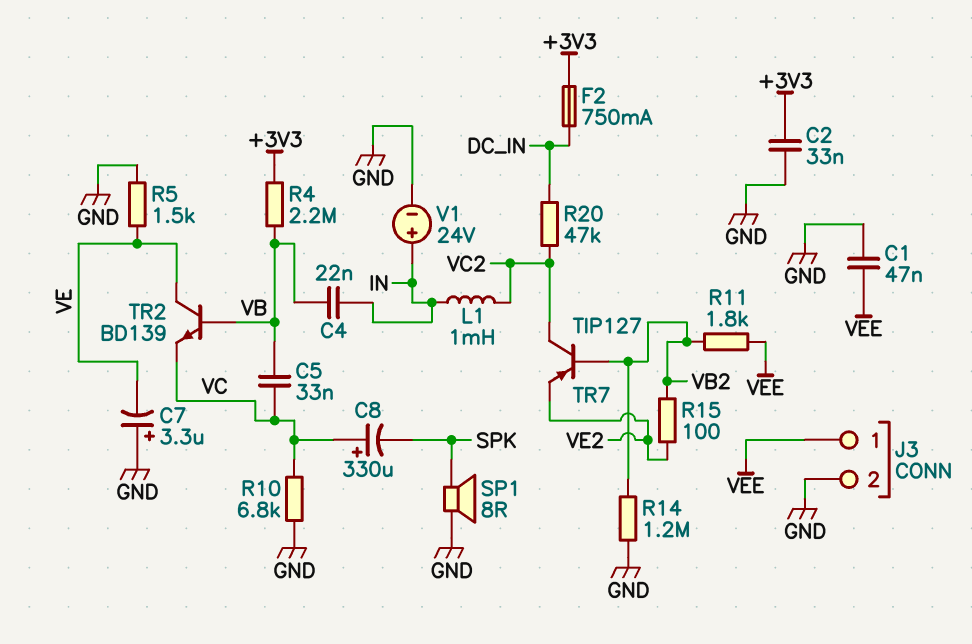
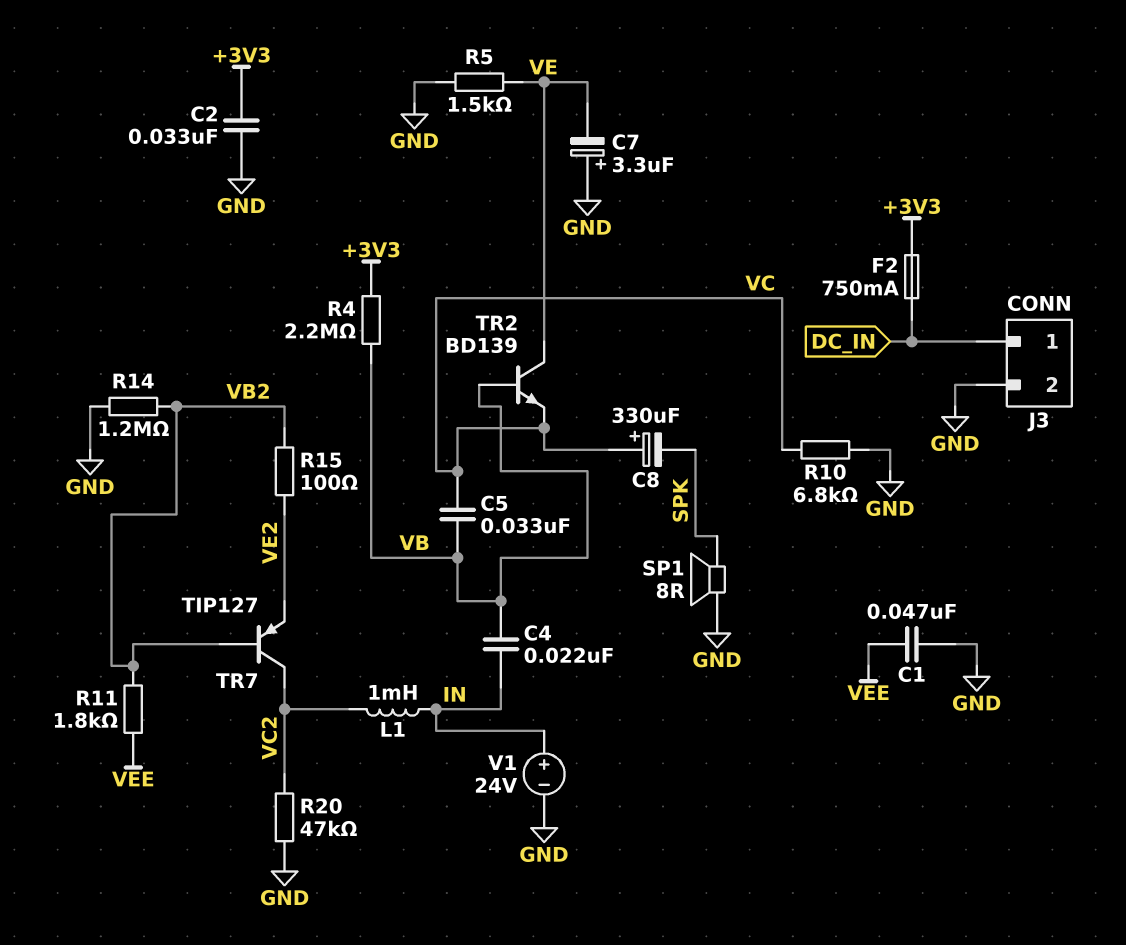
J3 pin 1: VEE -> DC_IN
R20: 47k (DC_IN, VC2) -> 47k (GND, VC2)

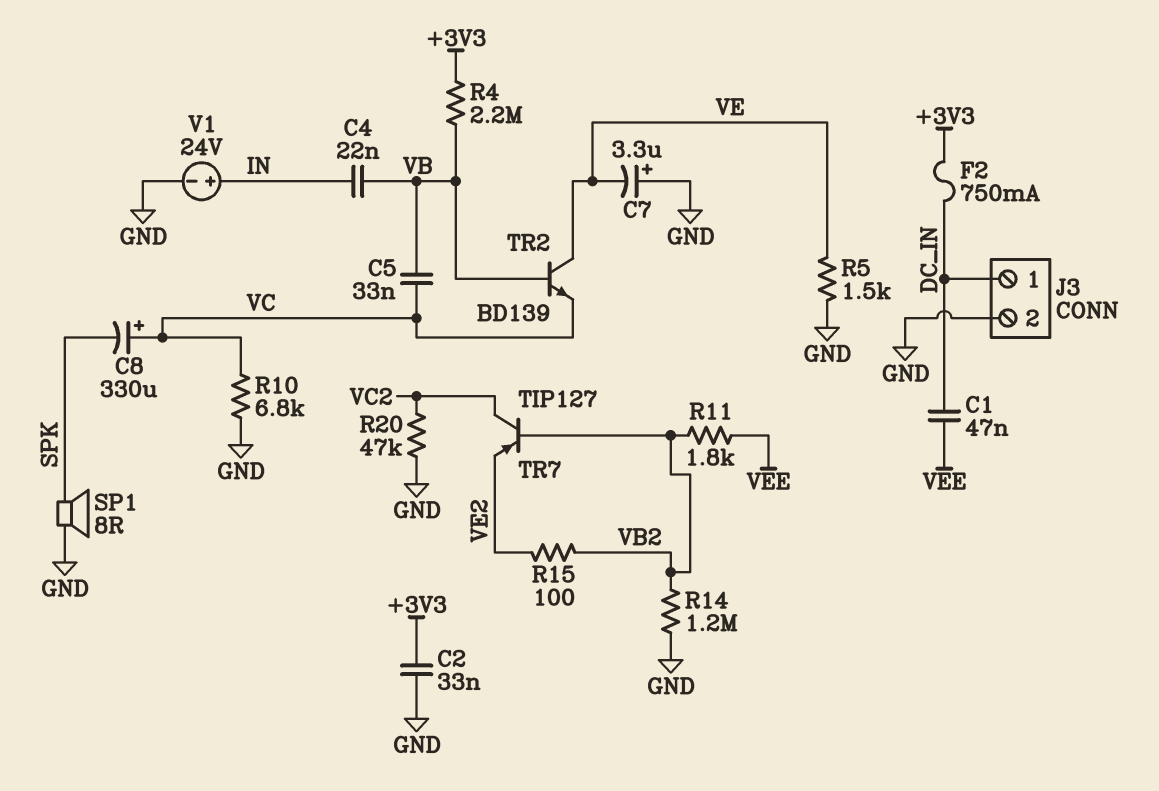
C1: 47nF (GND, VEE) -> 47nF (DC_IN, VEE)
L1: 1mH (IN, VC2) -> none

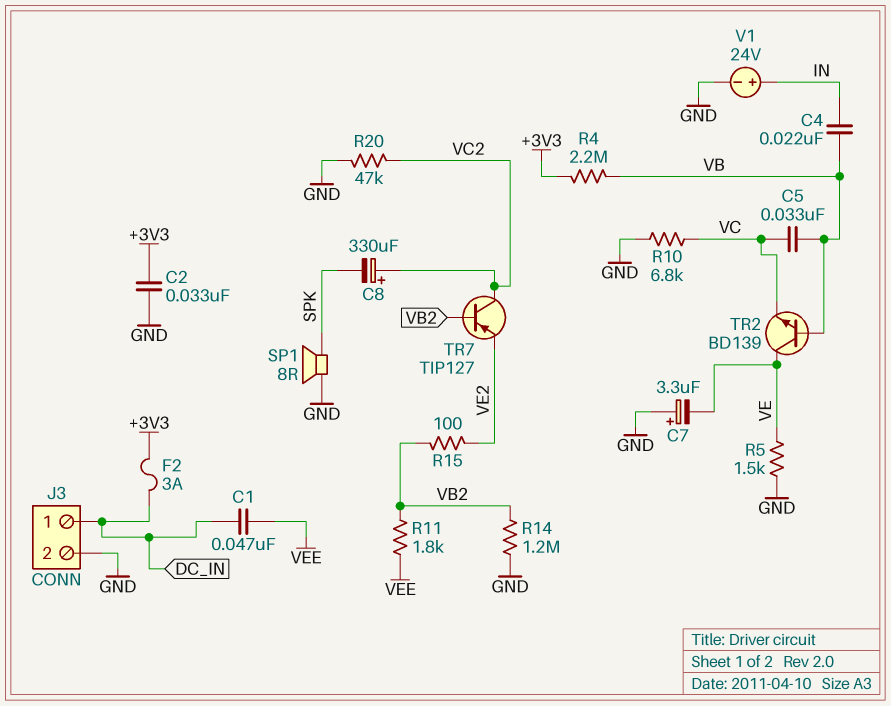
C8: 330uF (plus VC, minus SPK) -> 330uF (plus VC2, minus SPK)
F2: 750mA (+3V3, DC_IN) -> 3A (+3V3, DC_IN)

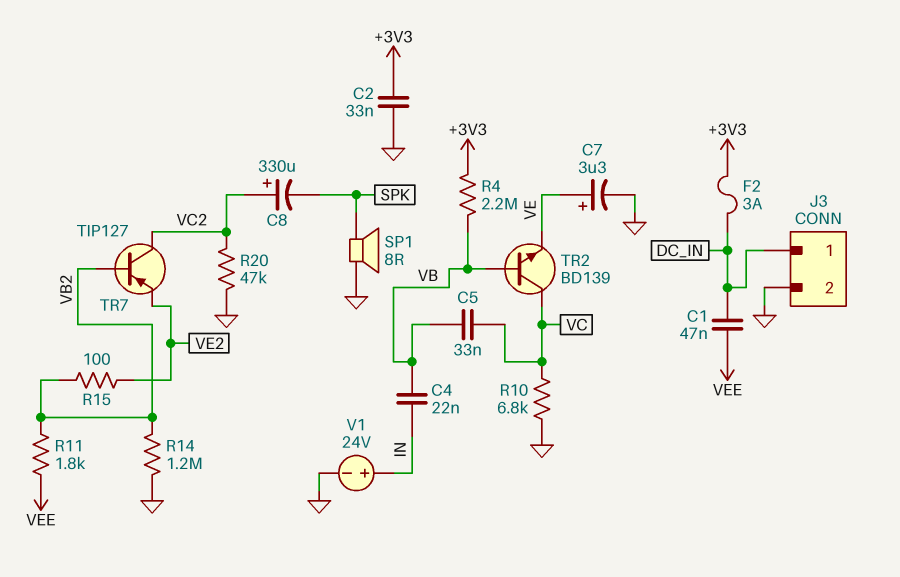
C7: 3.3uF (plus GND, minus VE) -> 3.3uF (plus VE, minus GND)
R5: 1.5k (GND, VE) -> none
TR2: NPN BD139 (B VB, C VE, E VC) -> NPN BD139 (B VB, C VC, E VE)

